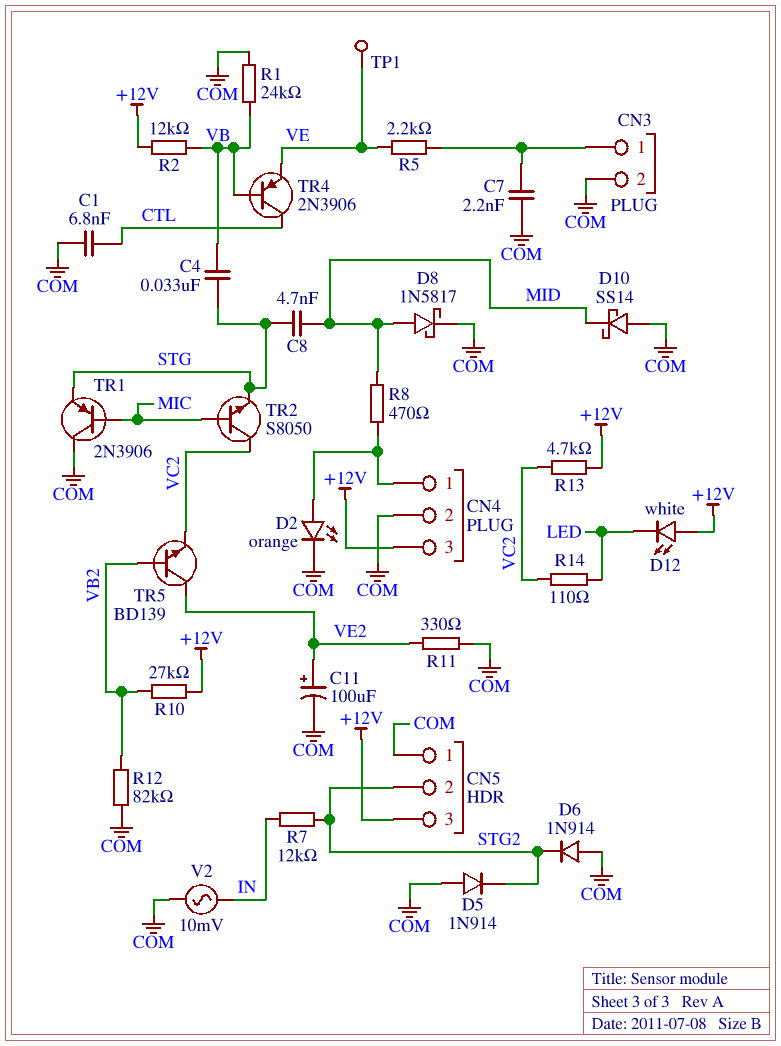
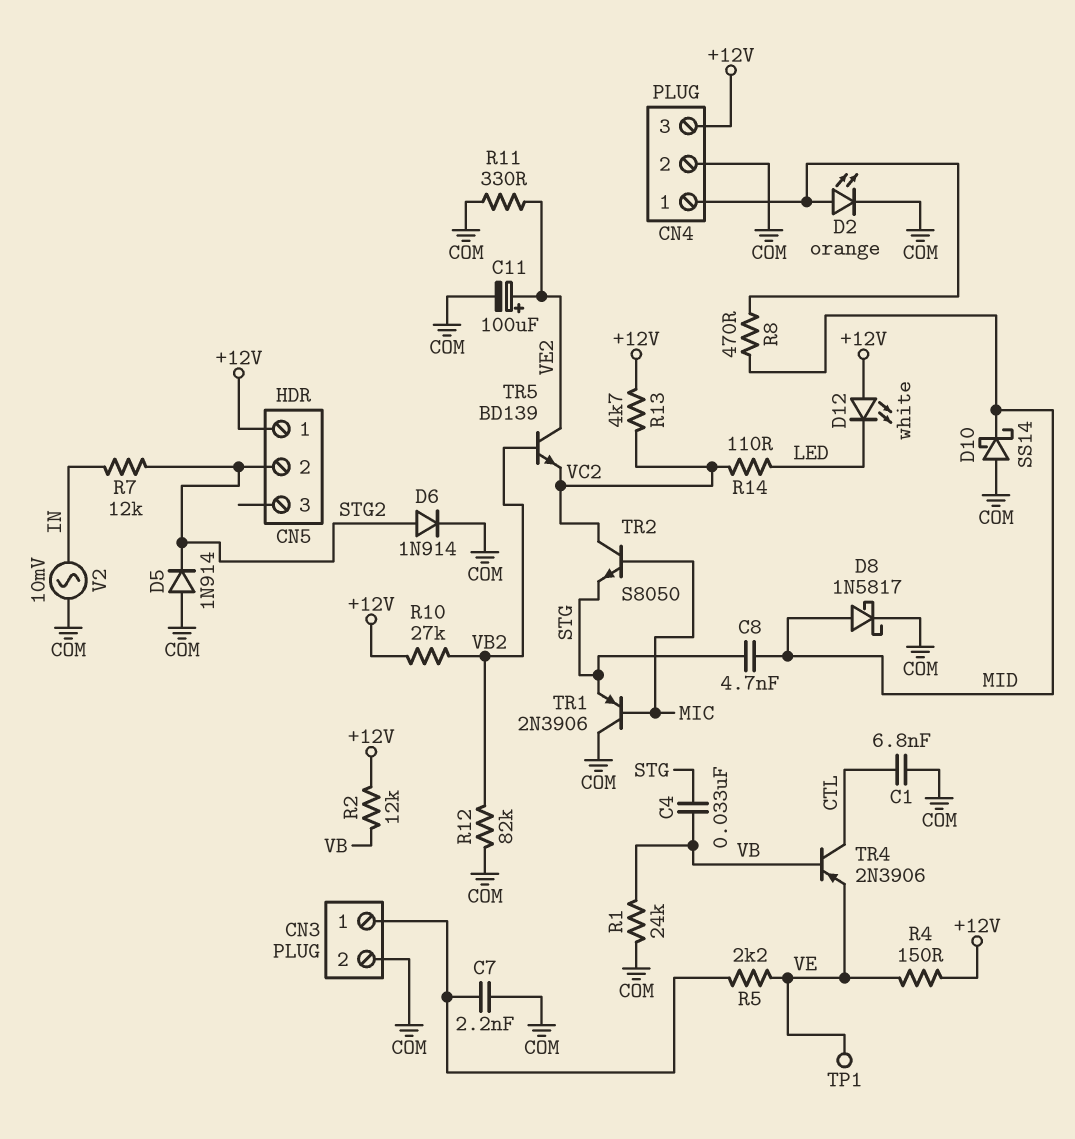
CN5 pin 1: COM -> +12V
CN5 pin 3: +12V -> none
D6: diode 1N914 (A COM, K STG2) -> diode 1N914 (A STG2, K COM)
R4: none -> 150 (+12V, VE)

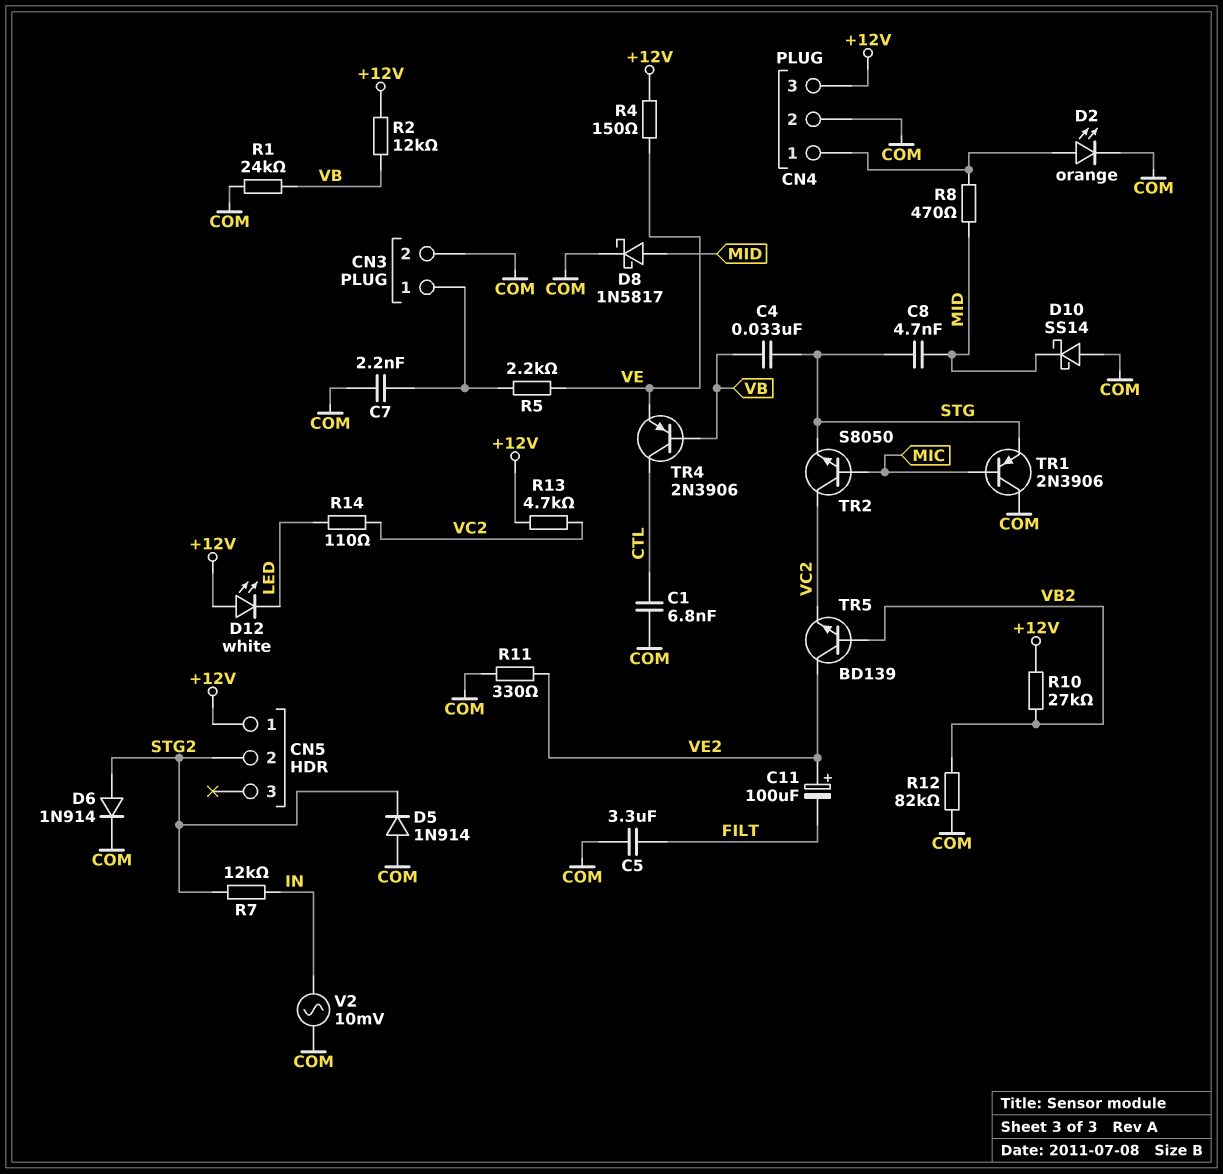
C5: none -> 3.3uF (COM, FILT)
C11: 100uF (plus VE2, minus COM) -> 100uF (plus VE2, minus FILT)
TP1: test point (VE) -> none

